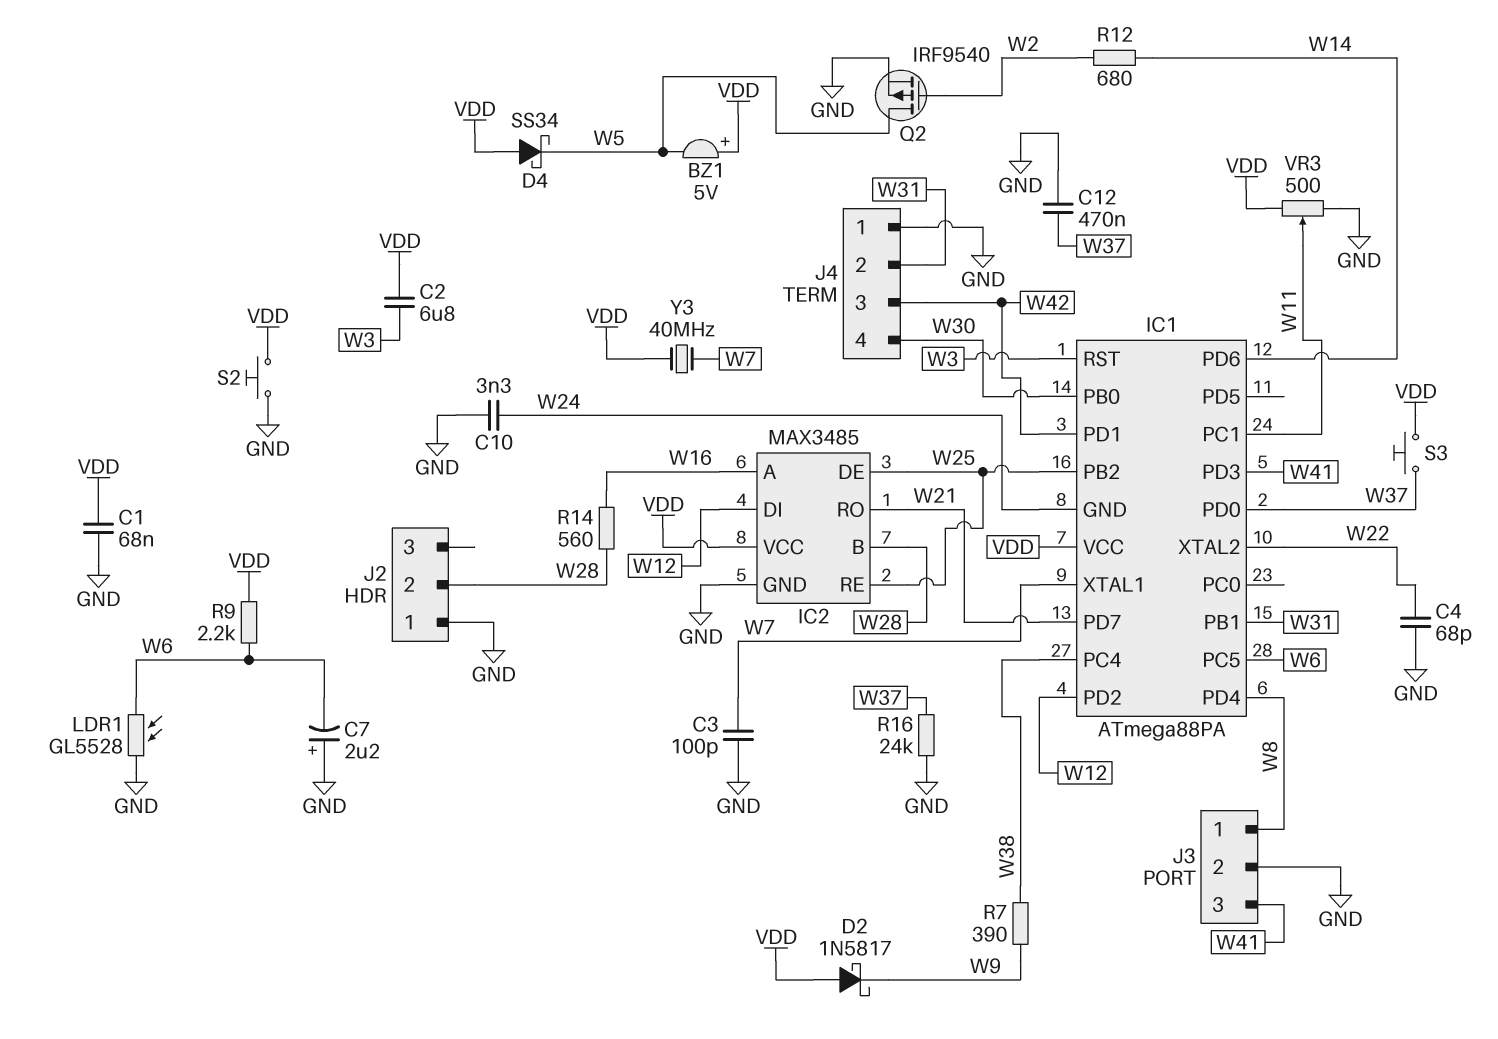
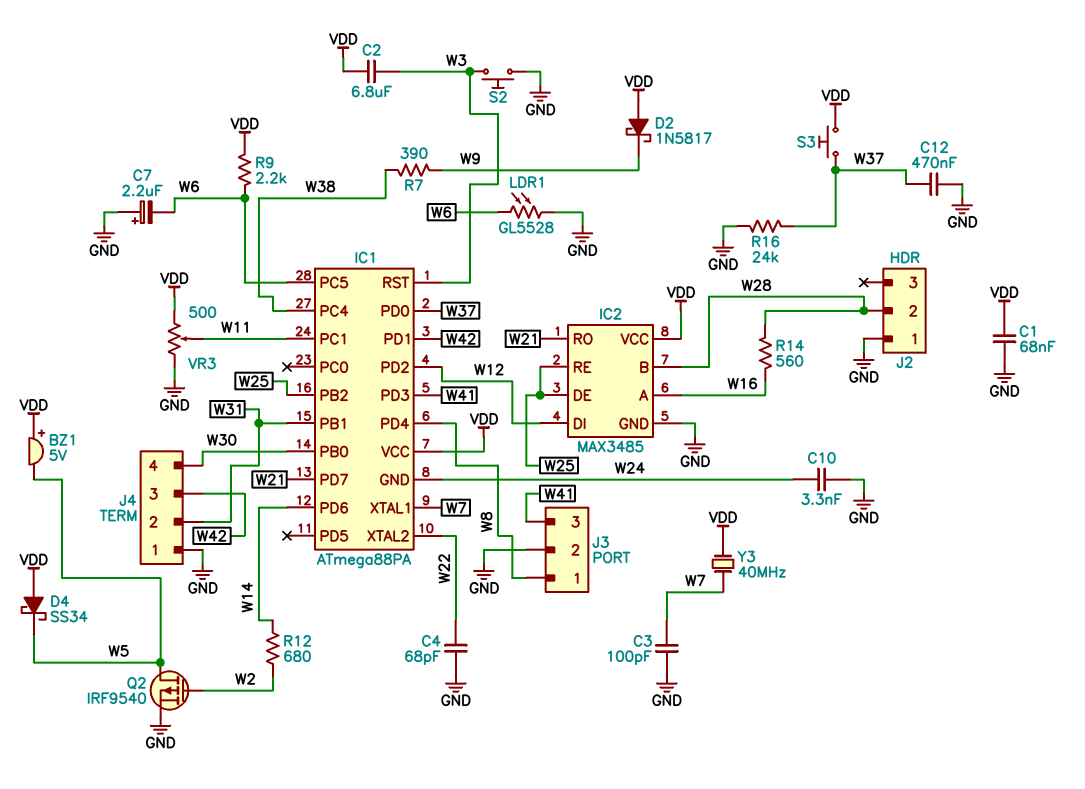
S2: button (GND, VDD) -> button (GND, W3)

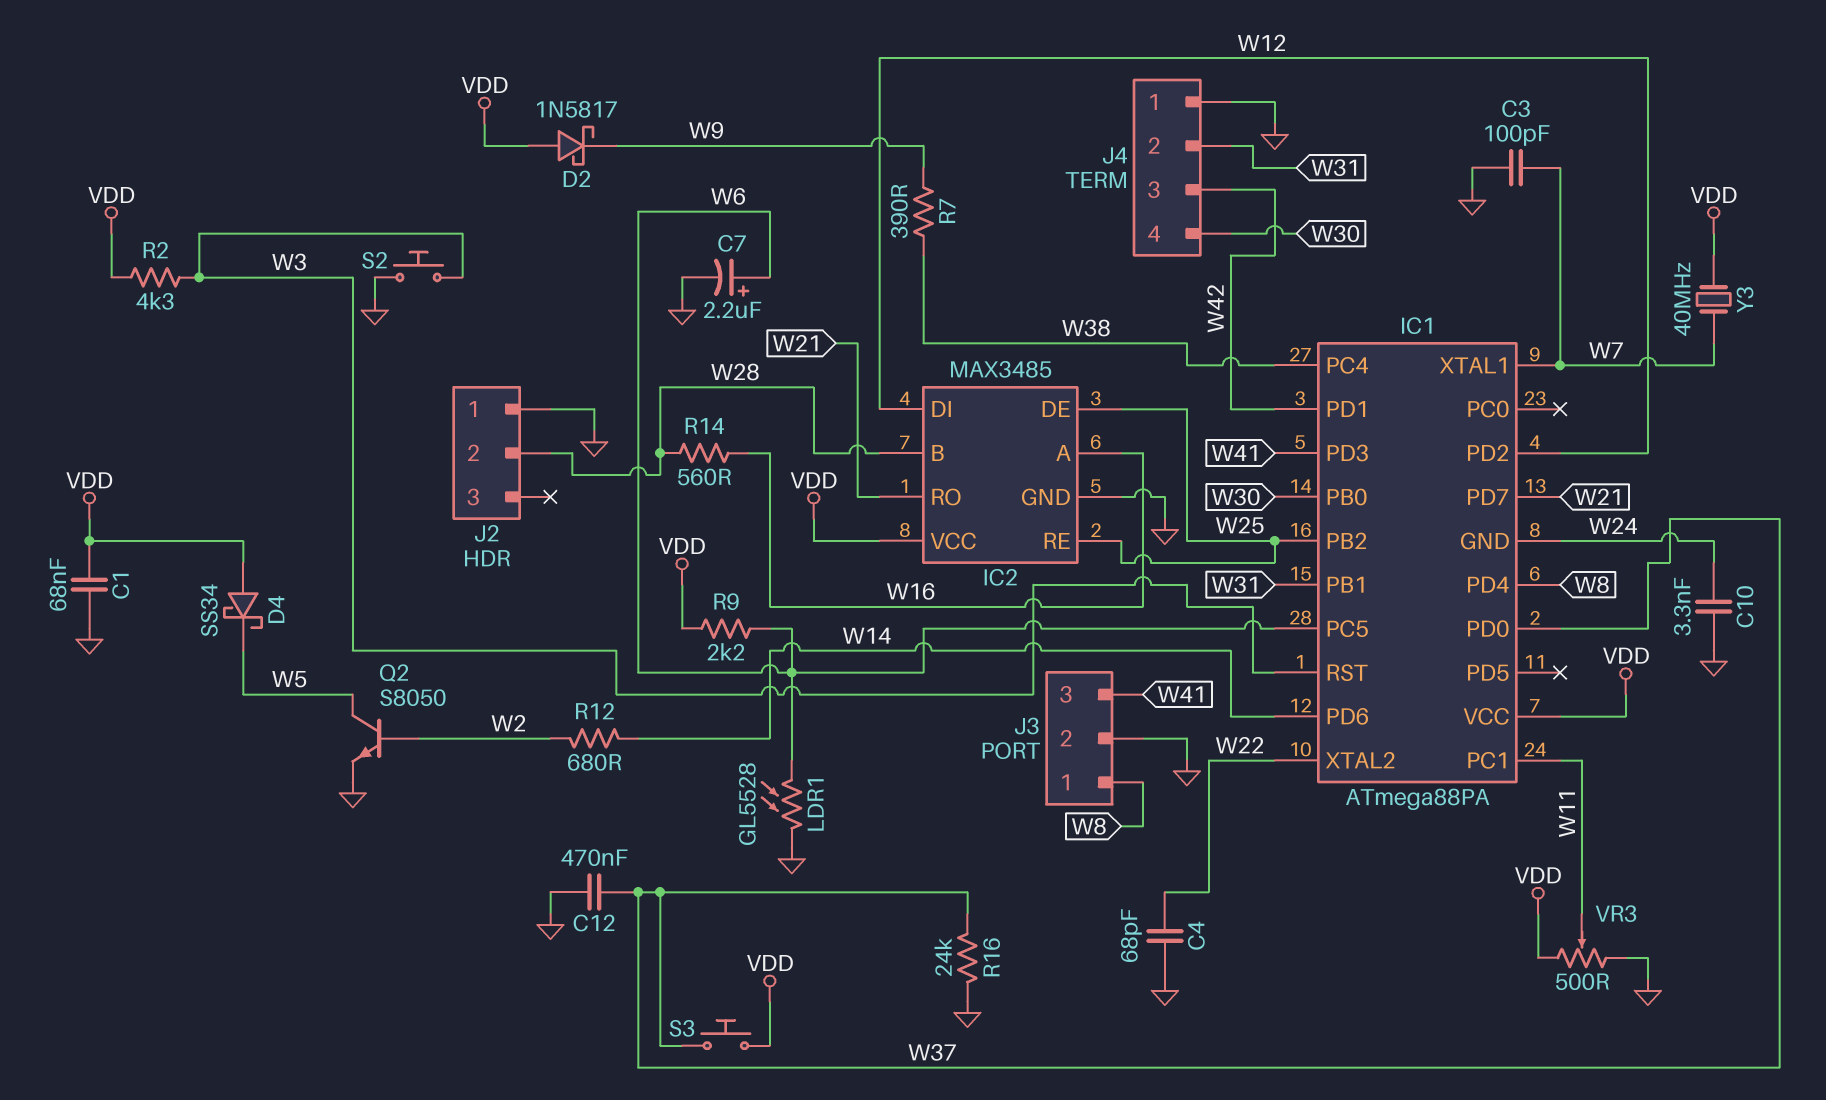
BZ1: buzzer 5V (plus VDD, minus W5) -> none
C2: 6.8uF (VDD, W3) -> none
C7: 2.2uF (plus GND, minus W6) -> 2.2uF (plus W6, minus GND)
Q2: PMOS IRF9540 (G W2, D W5, S GND) -> NPN S8050 (B W2, C W5, E GND)
R2: none -> 4.3k (VDD, W3)

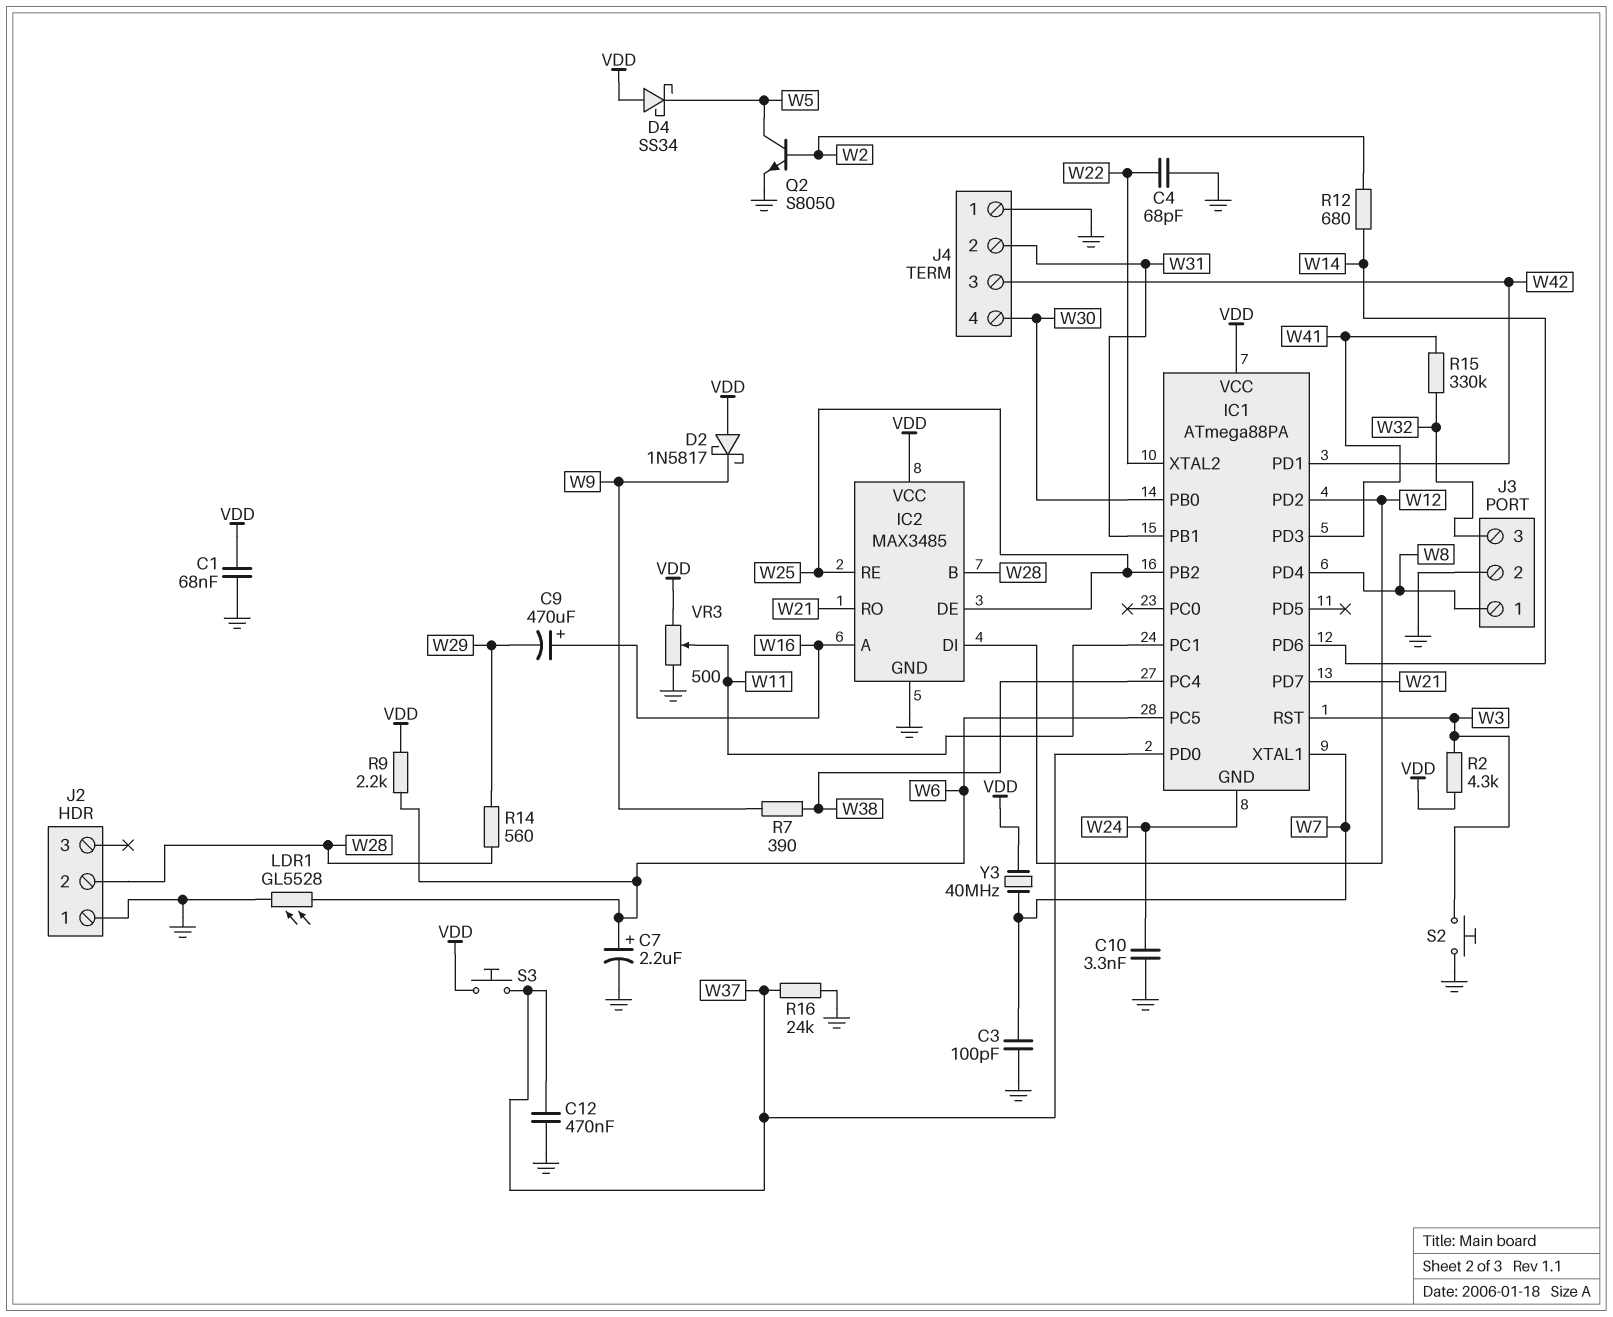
C9: none -> 470uF (plus W16, minus W29)
J3 pin 3: W41 -> W32
R14: 560 (W16, W28) -> 560 (W28, W29)
R15: none -> 330k (W32, W41)

